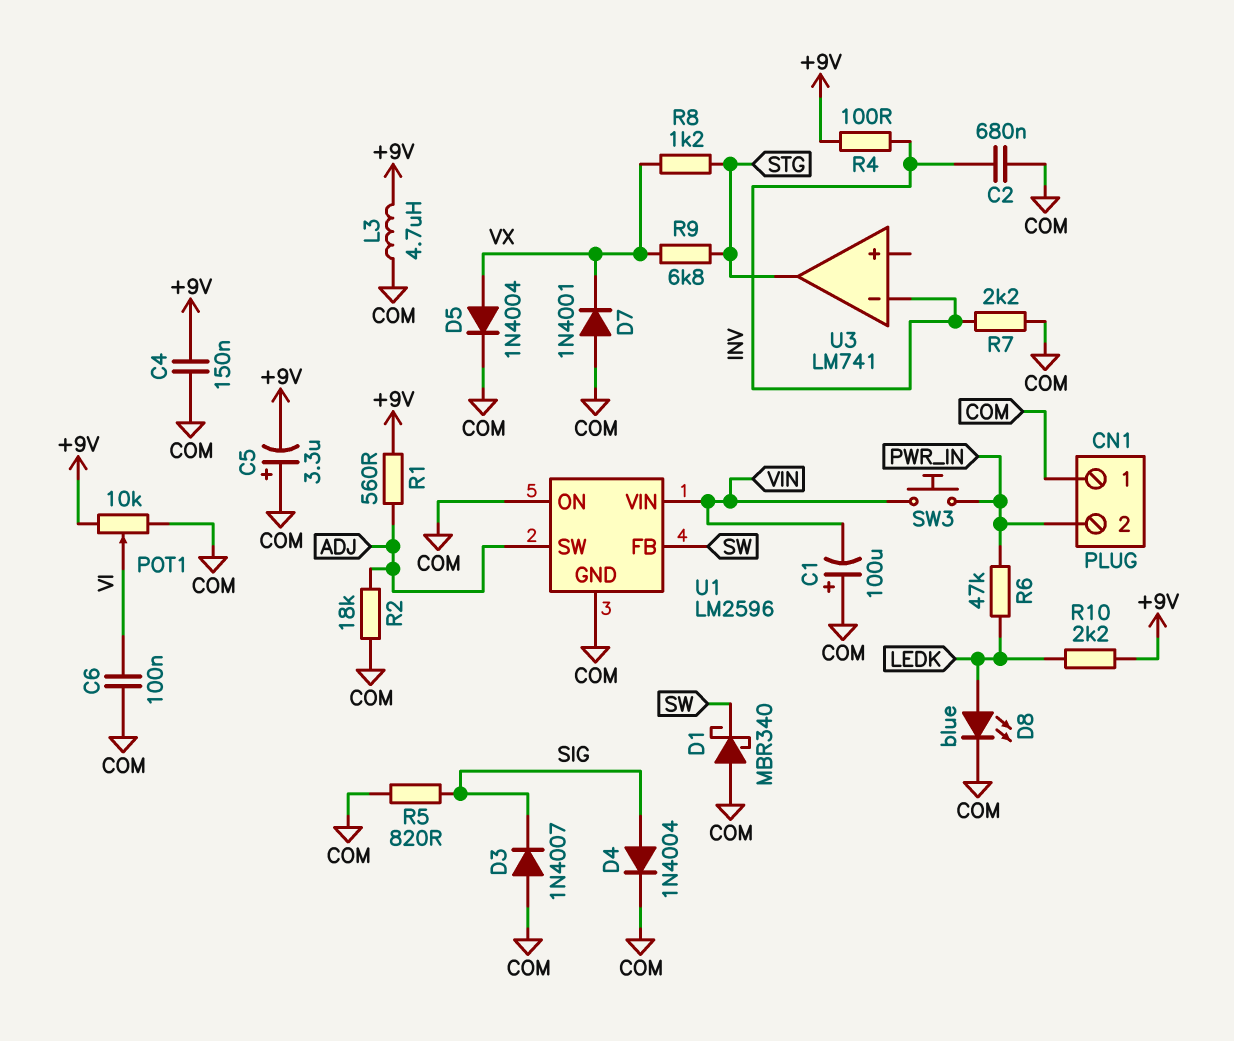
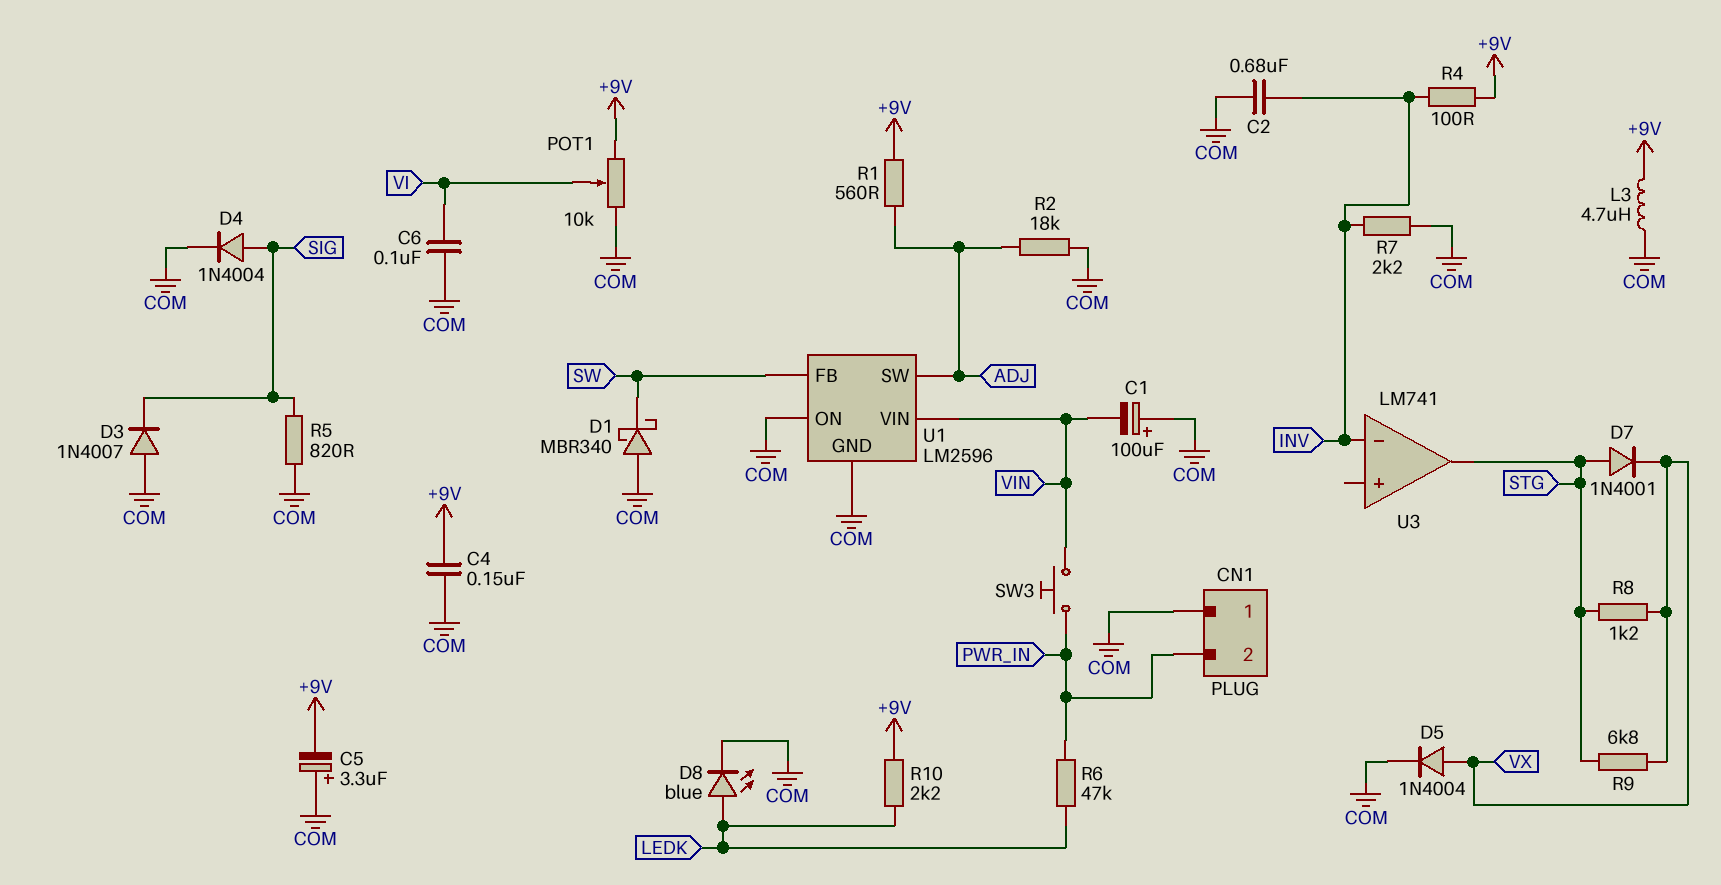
D7: diode 1N4001 (A COM, K VX) -> diode 1N4001 (A STG, K VX)

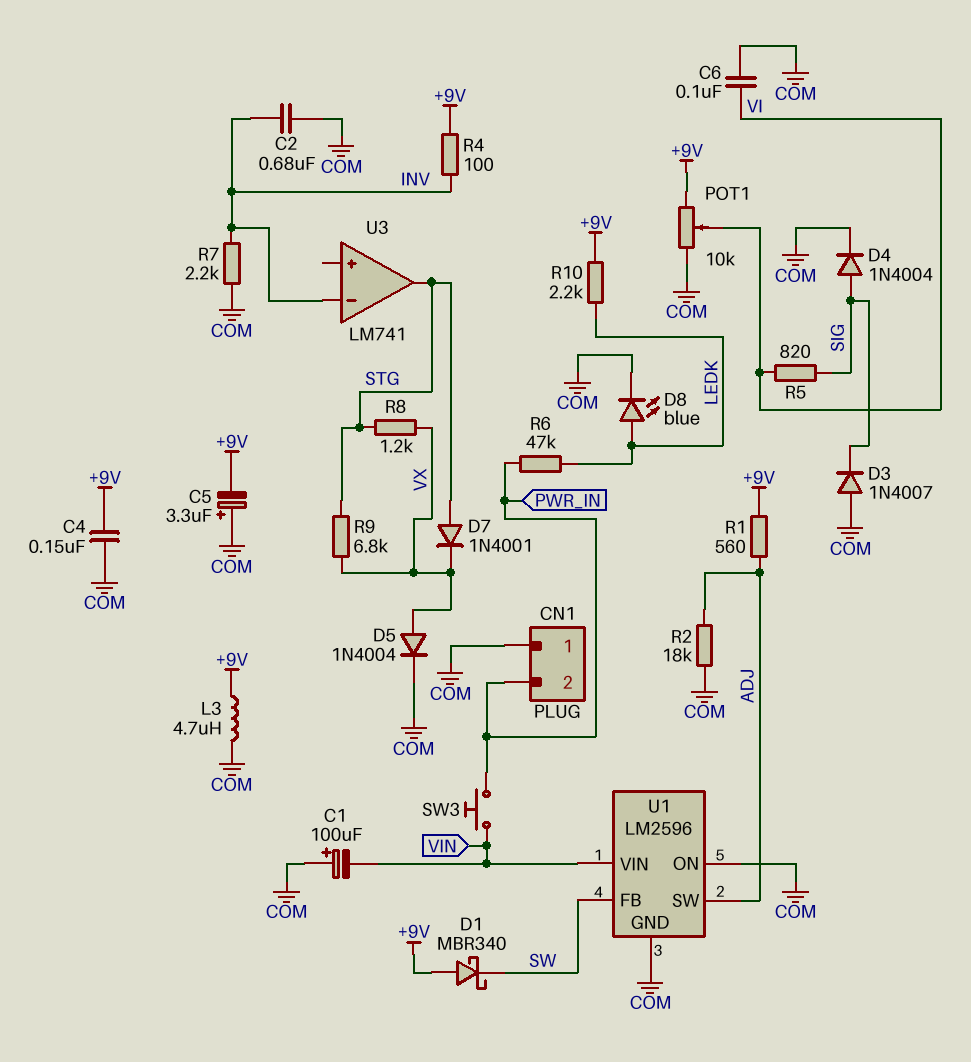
D1: schottky MBR340 (A COM, K SW) -> schottky MBR340 (A +9V, K SW)
R5: 820 (COM, SIG) -> 820 (SIG, VI)

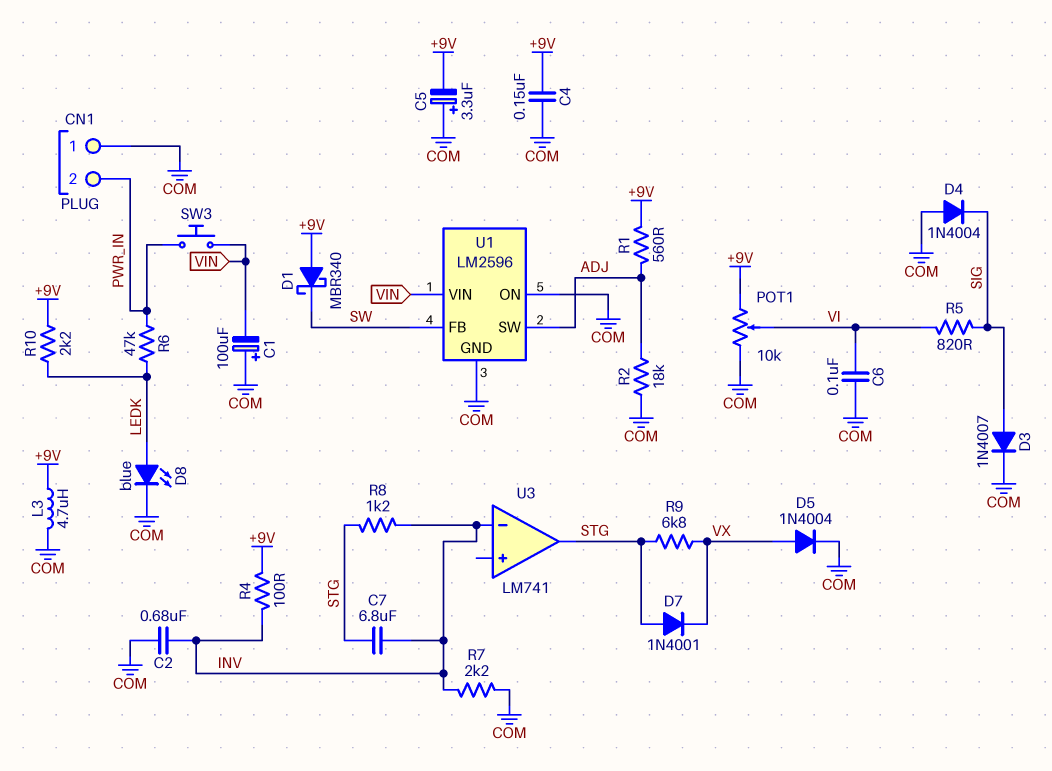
C7: none -> 6.8uF (INV, STG)
D3: diode 1N4007 (A COM, K SIG) -> diode 1N4007 (A SIG, K COM)
D4: diode 1N4004 (A SIG, K COM) -> diode 1N4004 (A COM, K SIG)
R8: 1.2k (STG, VX) -> 1.2k (INV, STG)

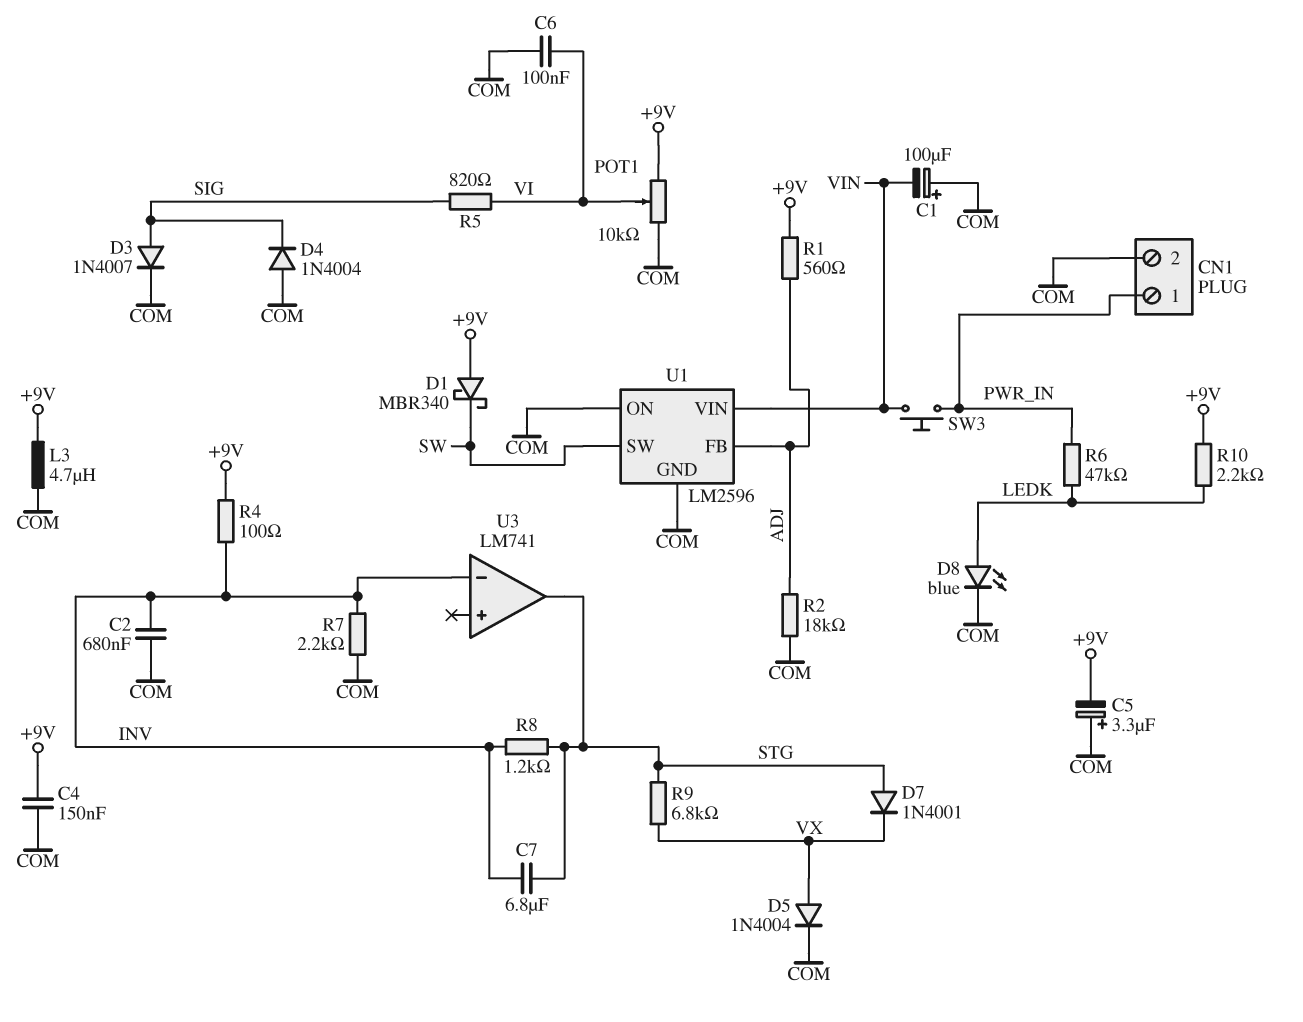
CN1 pin 1: COM -> PWR_IN
CN1 pin 2: PWR_IN -> COM
U1 pin FB: SW -> ADJ
U1 pin SW: ADJ -> SW

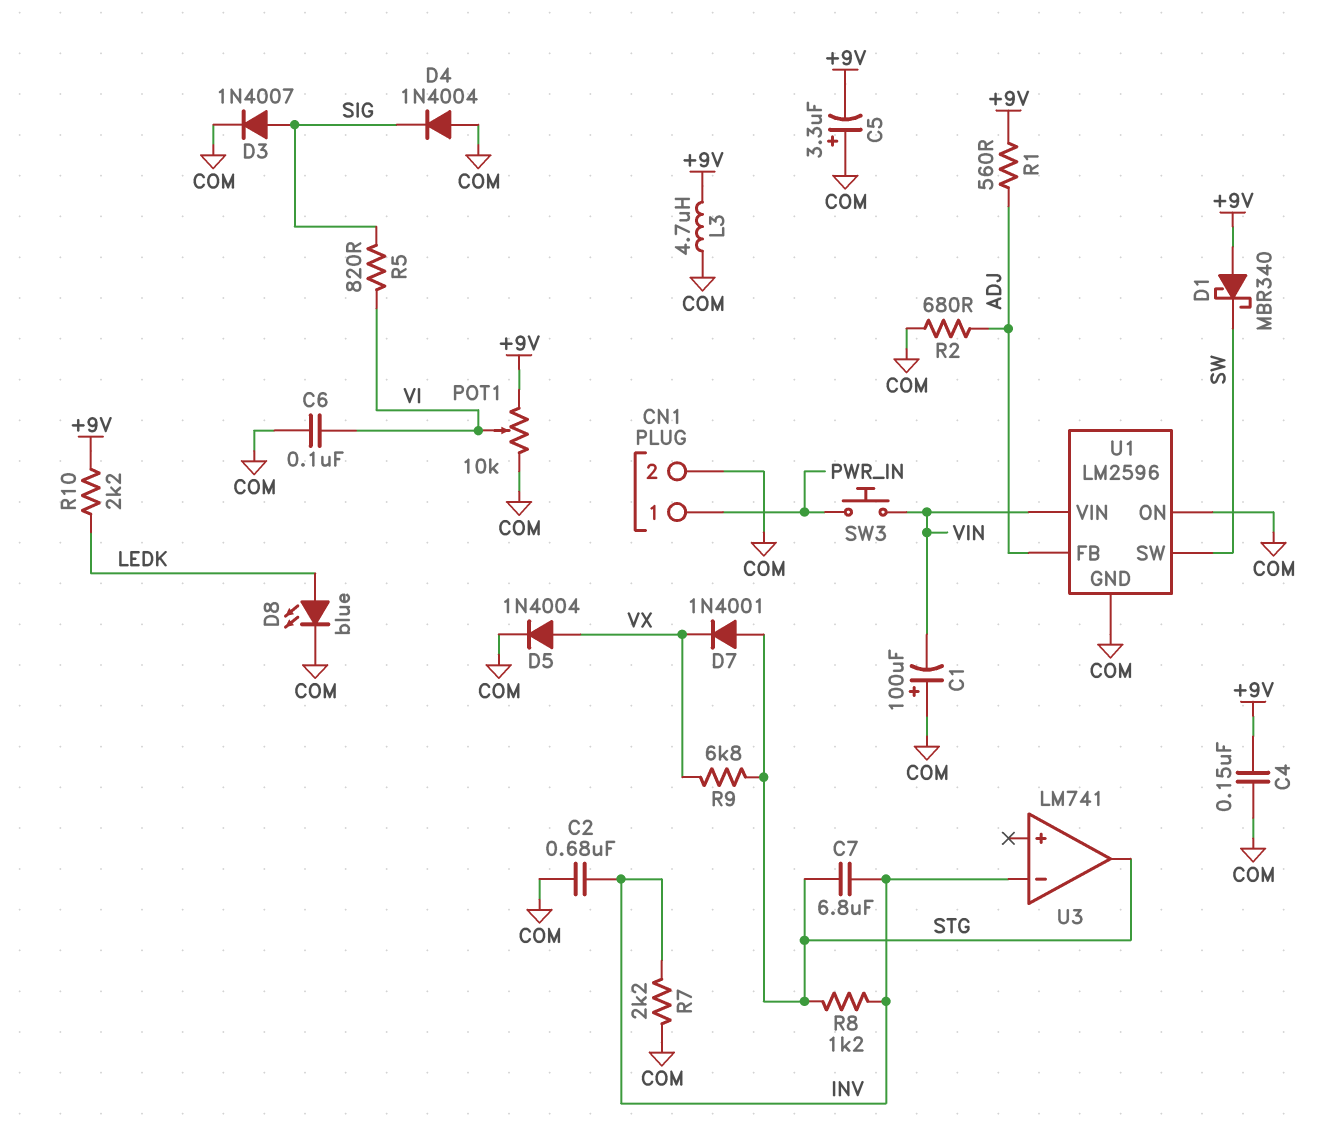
R2: 18k (ADJ, COM) -> 680 (ADJ, COM)
R4: 100 (+9V, INV) -> none
R6: 47k (LEDK, PWR_IN) -> none

